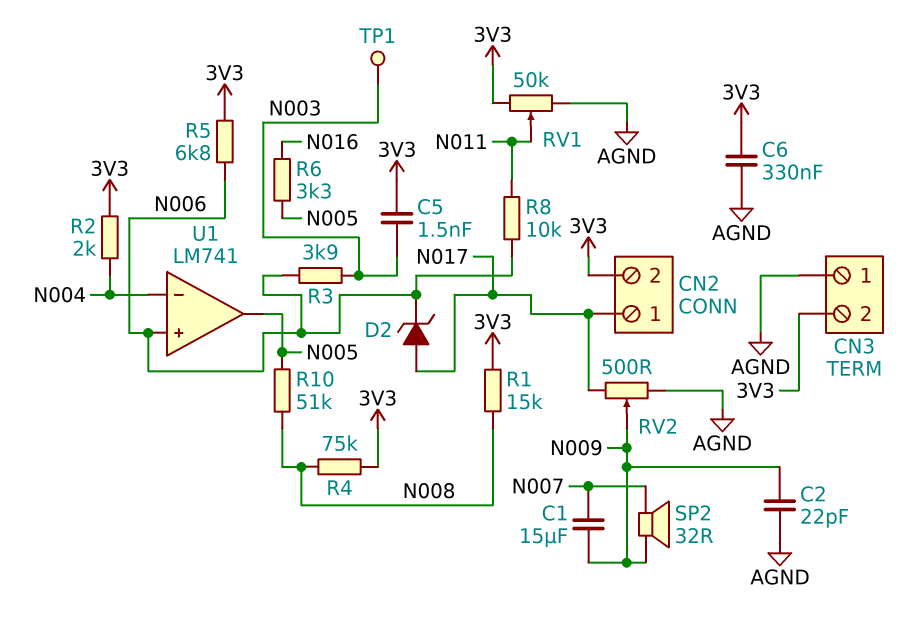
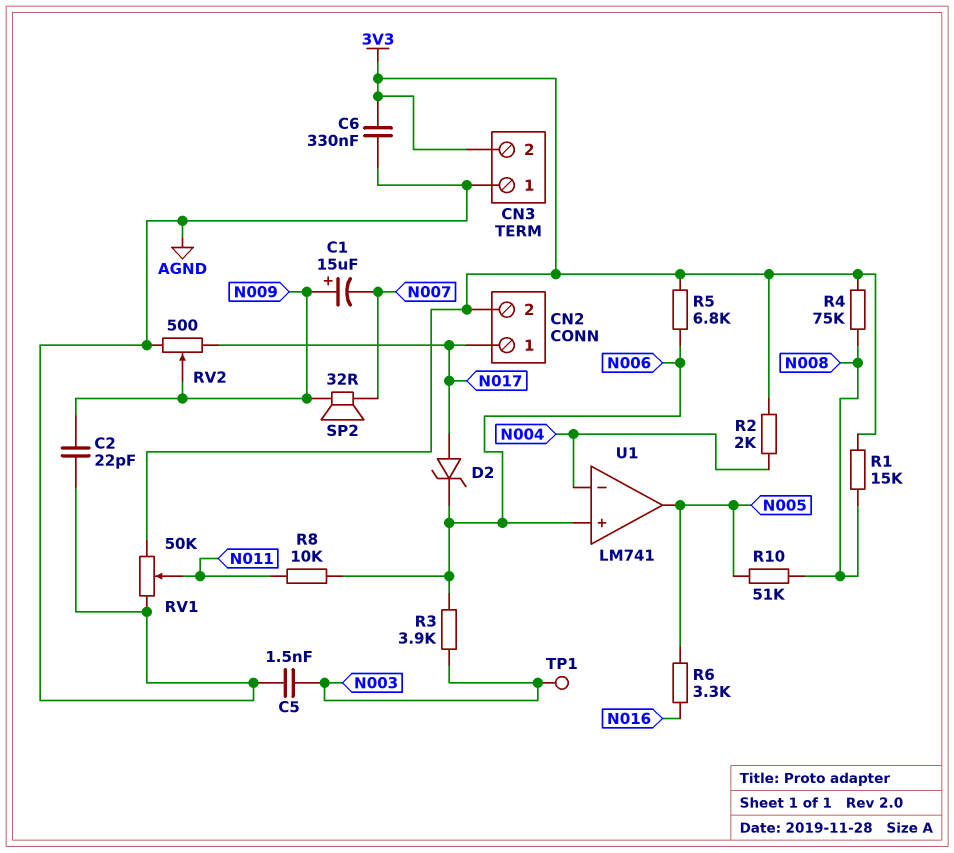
C1: 15uF (N007, N009) -> 15uF (plus N009, minus N007)
C5: 1.5nF (3V3, N003) -> 1.5nF (AGND, N003)

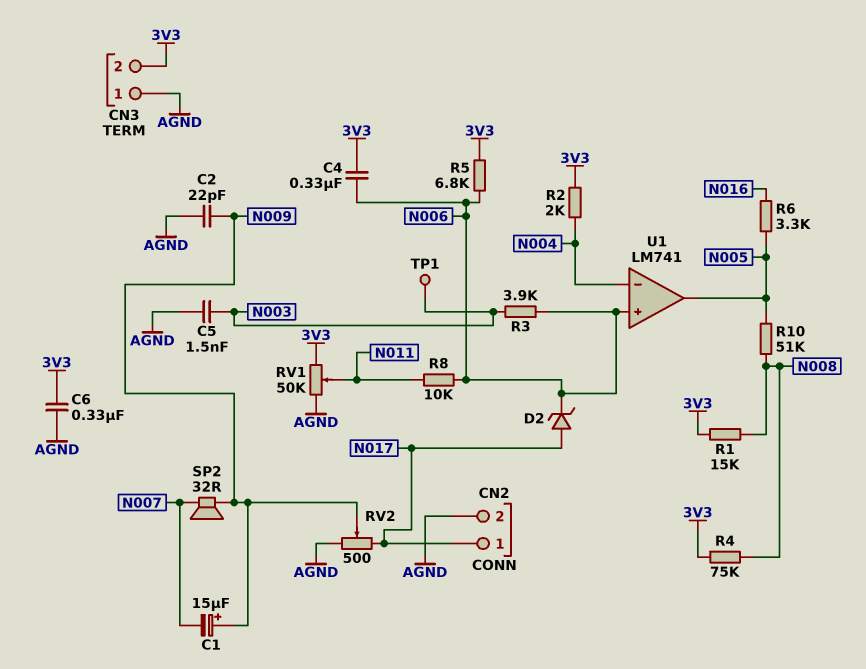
C4: none -> 330nF (3V3, N006)
CN2 pin 2: 3V3 -> AGND

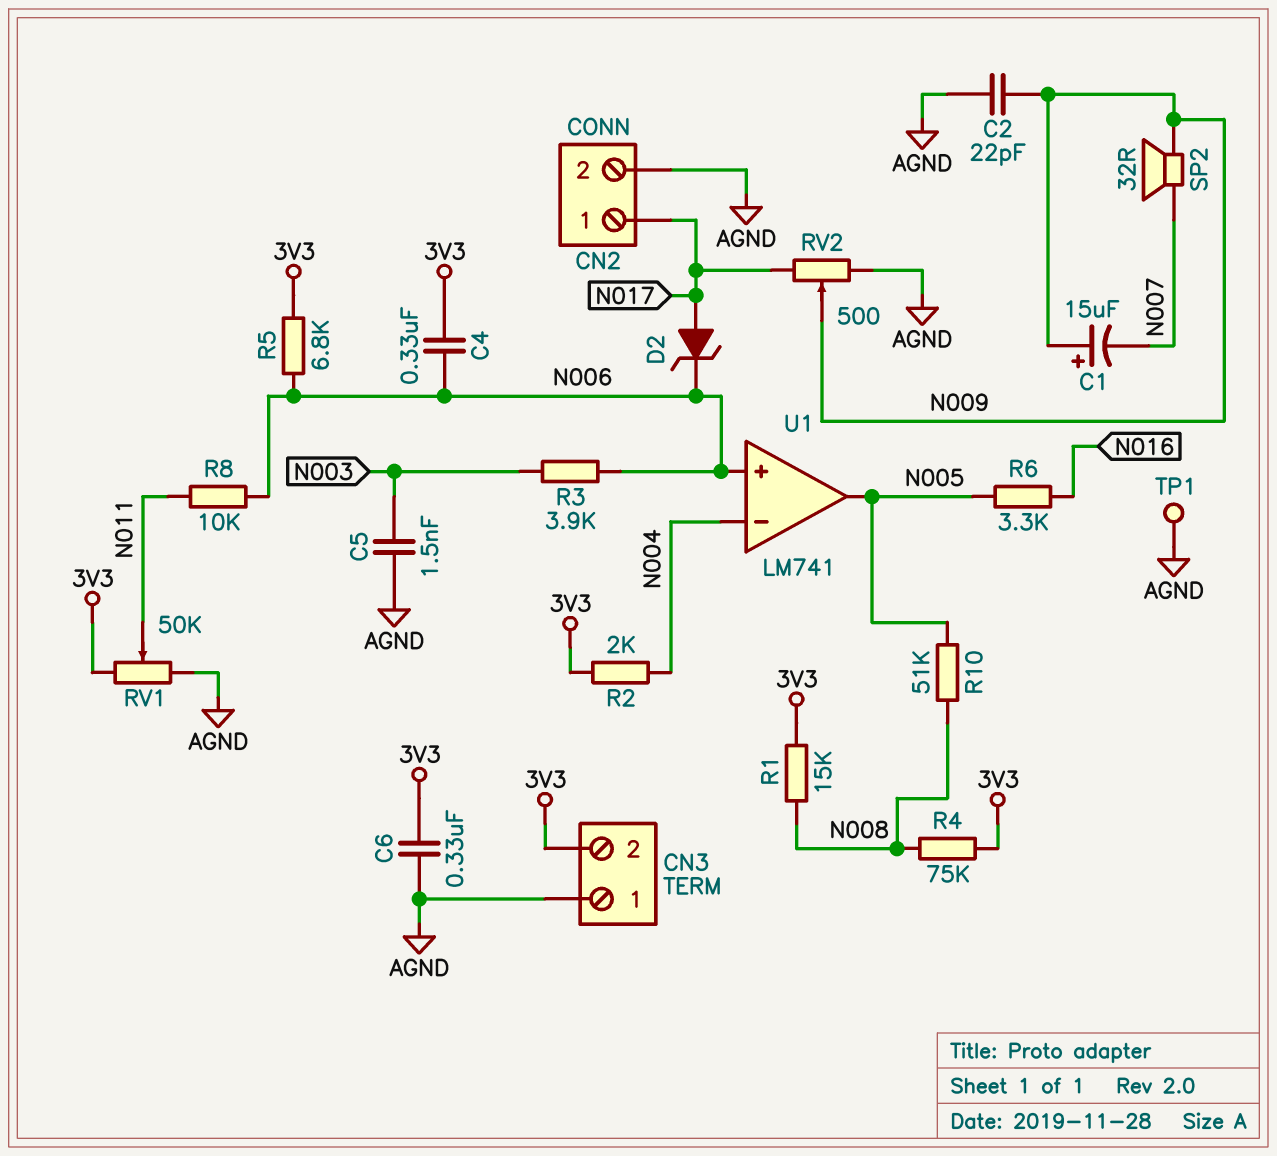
TP1: test point (N003) -> test point (AGND)

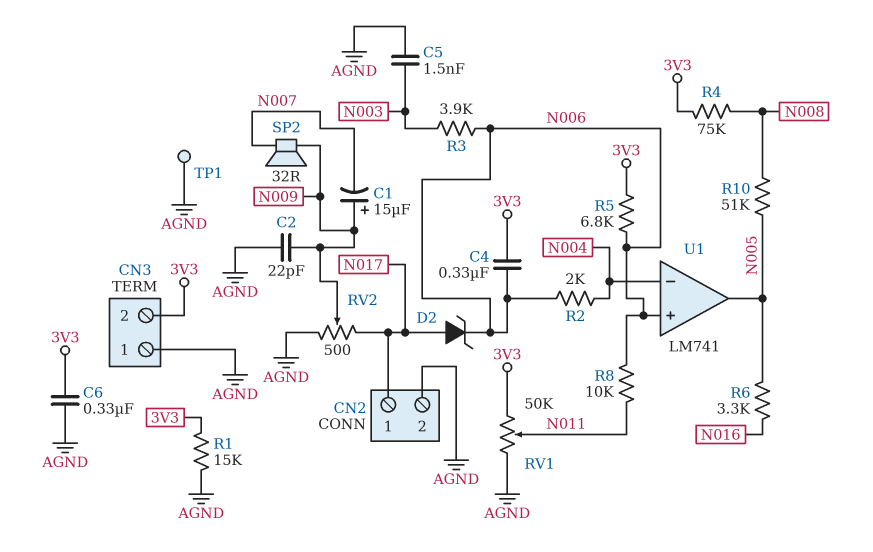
R1: 15k (3V3, N008) -> 15k (3V3, AGND)
R2: 2k (3V3, N004) -> 2k (N004, N006)

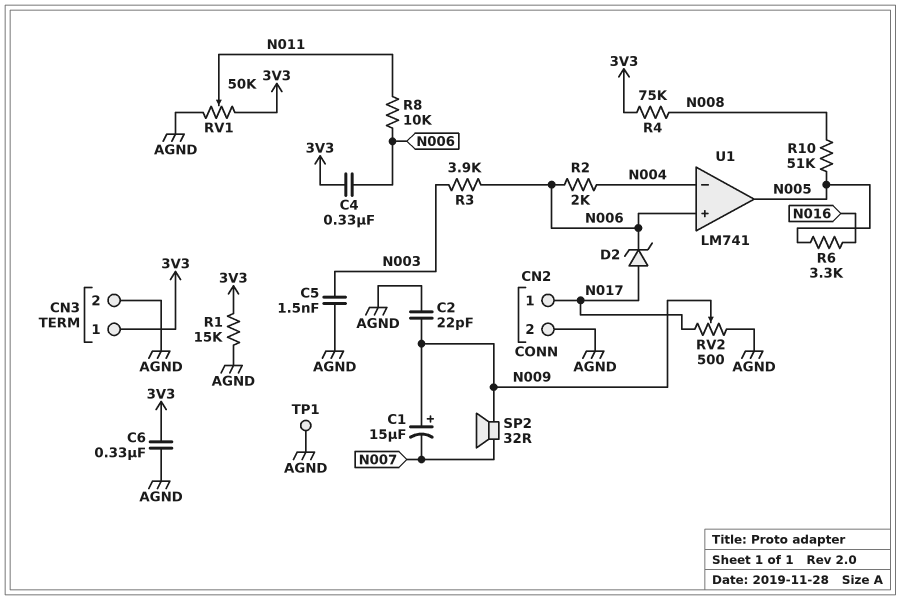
CN3 pin 1: AGND -> 3V3
CN3 pin 2: 3V3 -> AGND
R5: 6.8k (3V3, N006) -> none

